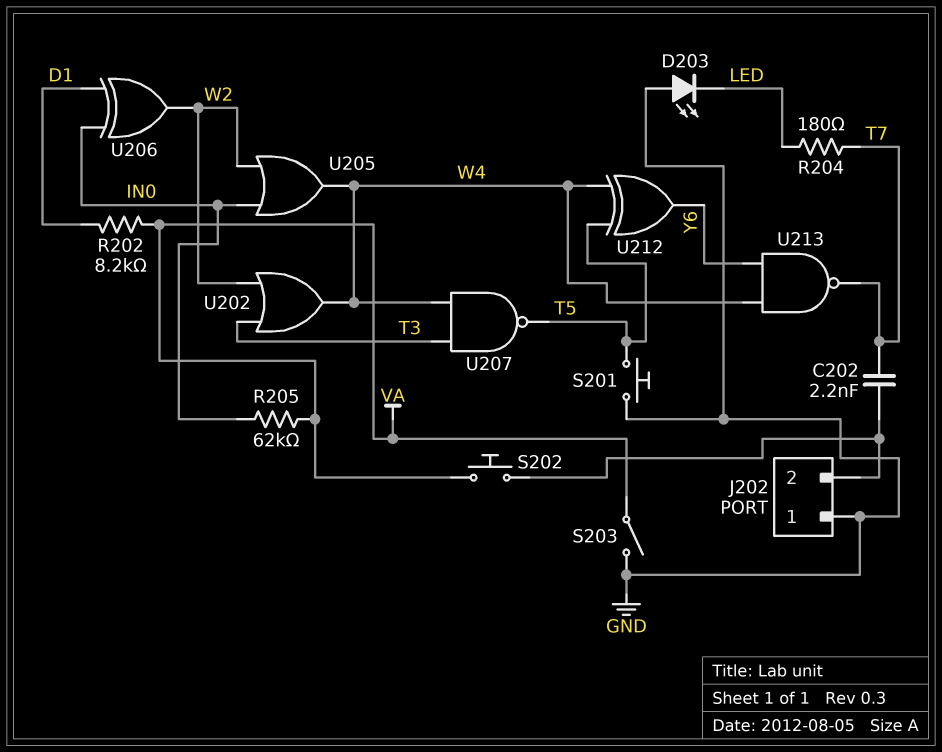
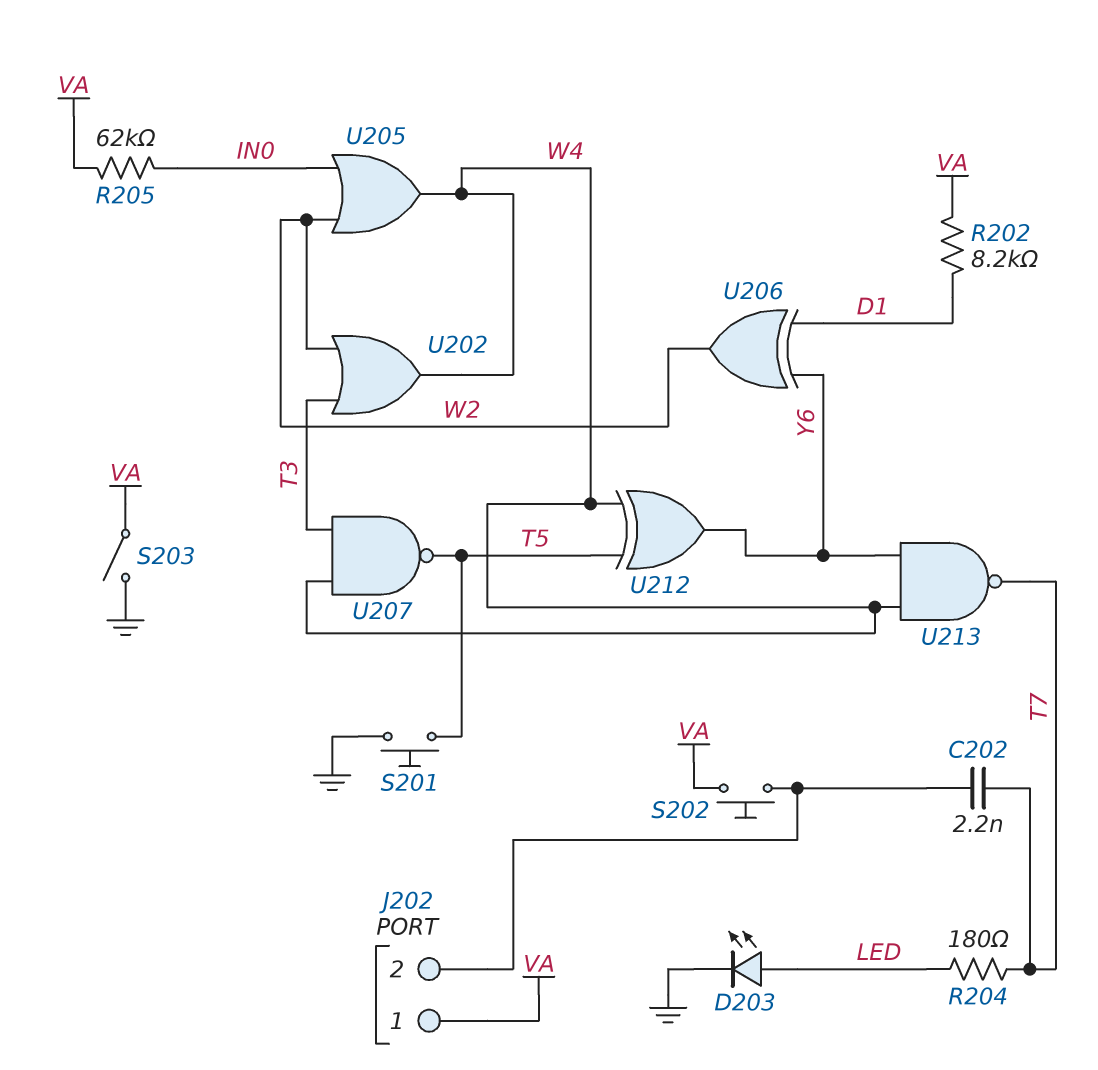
D203: LED (A GND, K LED) -> LED (A LED, K GND)
J202 pin 1: GND -> VA
U206: XOR (in D1, in IN0, out W2) -> XOR (in D1, in Y6, out W2)

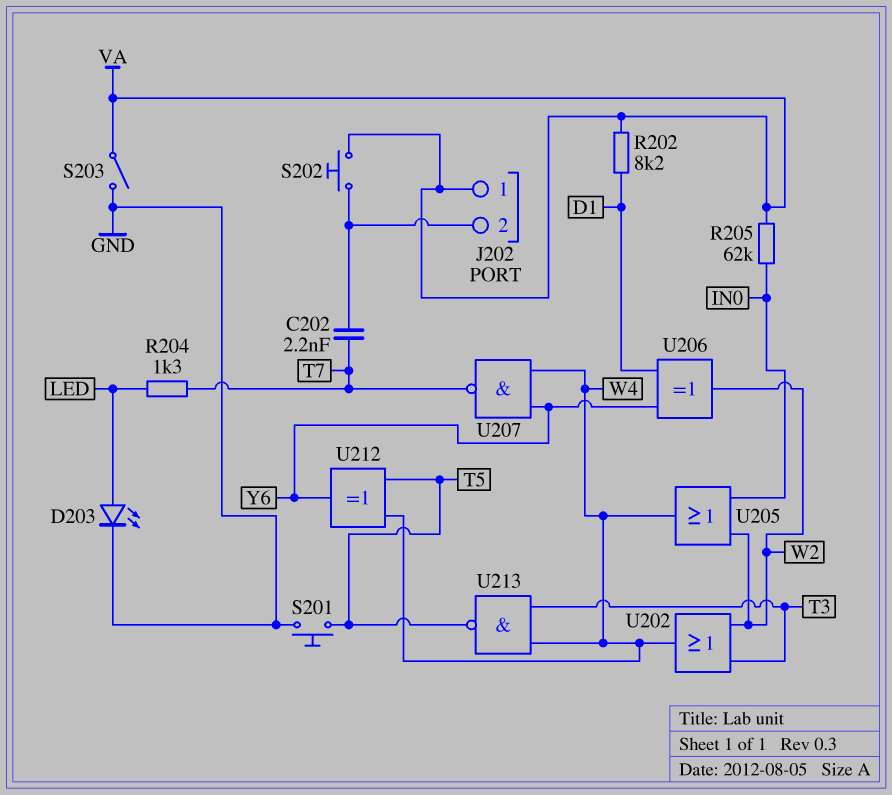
R204: 180 (LED, T7) -> 1.3k (LED, T7)
U207: NAND (in T3, in W4, out T5) -> NAND (in W4, in Y6, out T7)
U213: NAND (in W4, in Y6, out T7) -> NAND (in T3, in W4, out T5)

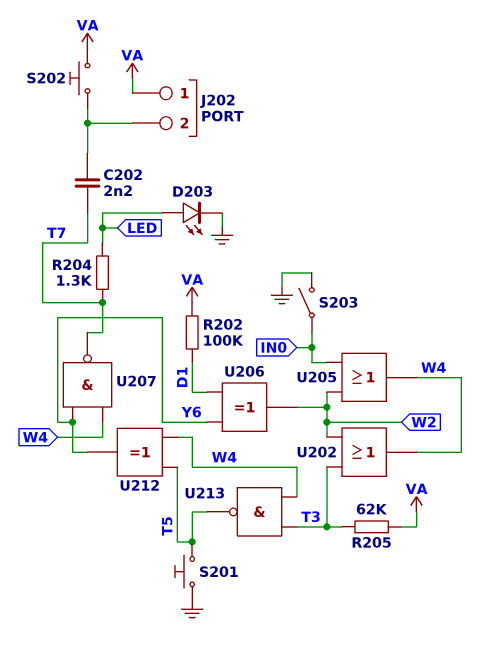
R202: 8.2k (D1, VA) -> 100k (D1, VA)
R205: 62k (IN0, VA) -> 62k (T3, VA)
S203: switch (GND, VA) -> switch (GND, IN0)

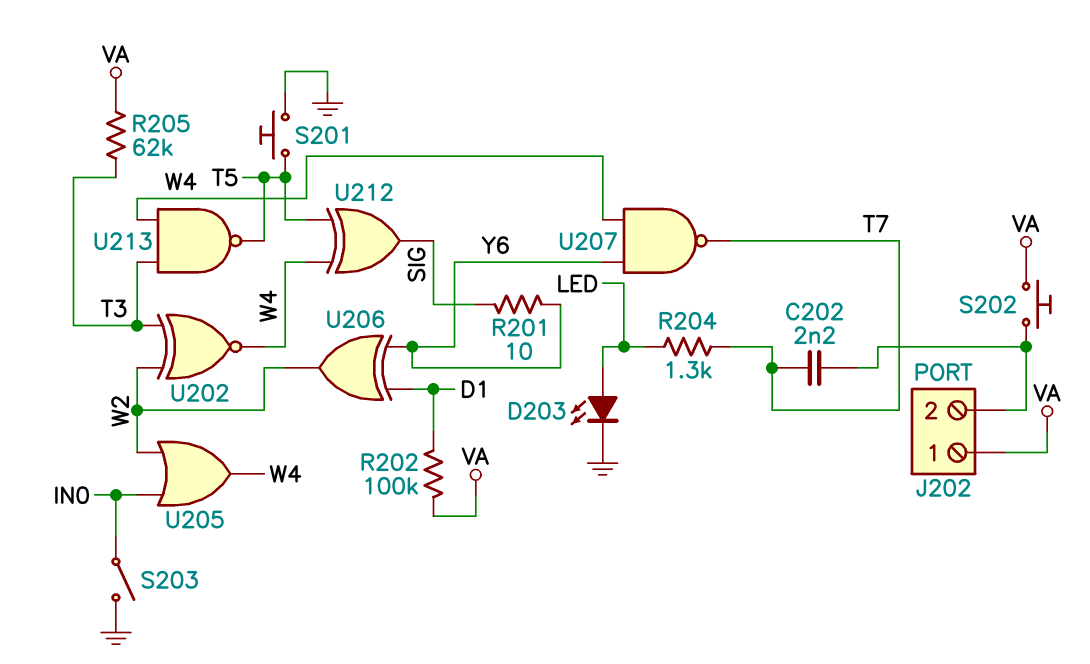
R201: none -> 10 (SIG, Y6)
U202: OR (in T3, in W2, out W4) -> XNOR (in T3, in W2, out W4)
U212: XOR (in T5, in W4, out Y6) -> XOR (in T5, in W4, out SIG)

